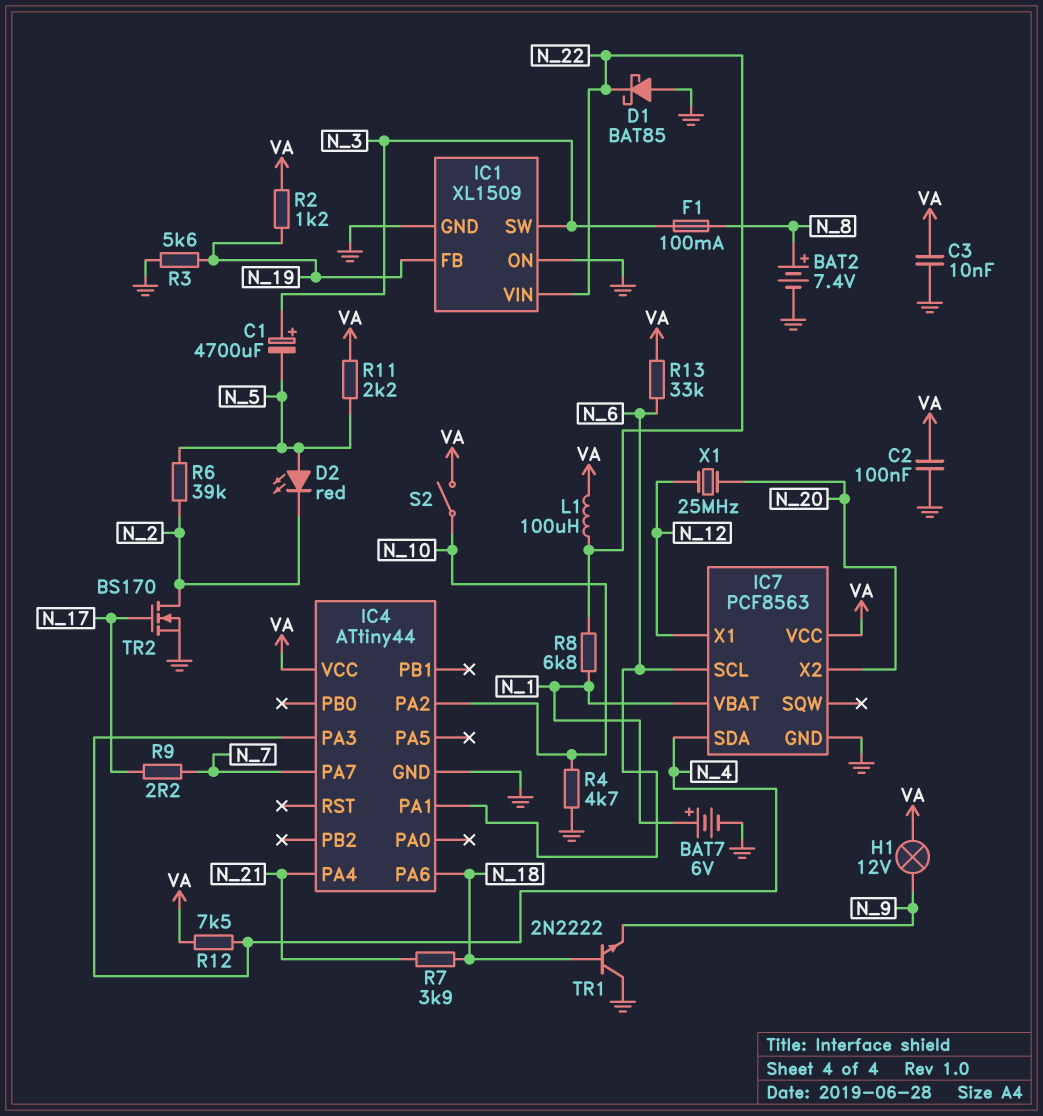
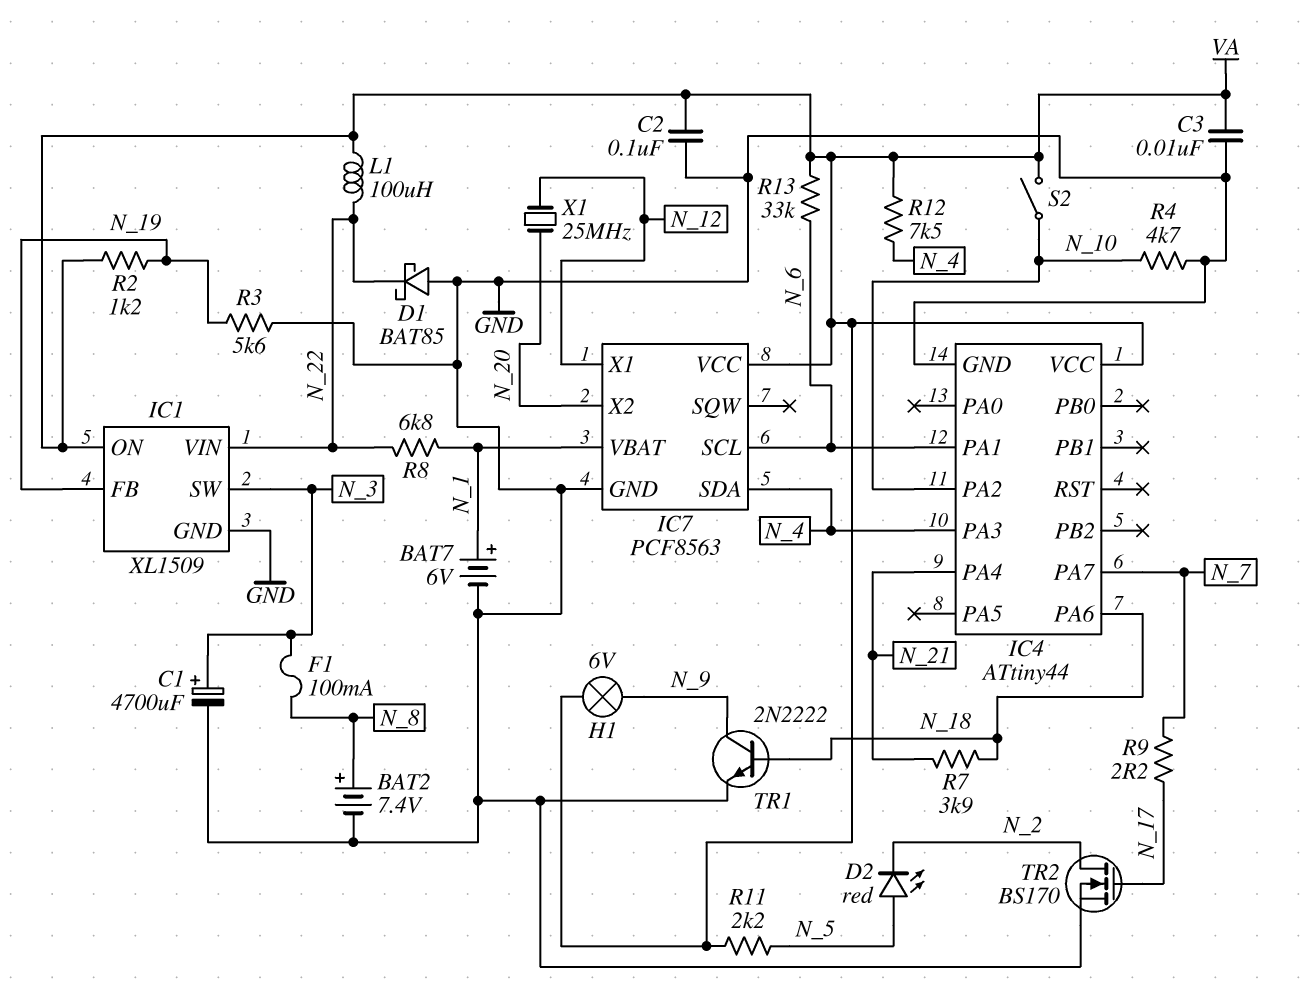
C1: 4700uF (plus N_3, minus N_5) -> 4700uF (plus N_3, minus GND)
H1: lamp 12V (N_9, VA) -> lamp 6V (N_9, VA)
IC1 pin ON: GND -> VA
R6: 39k (N_2, N_5) -> none
TR1: NPN 2N2222 (B N_18, C GND, E N_9) -> NPN 2N2222 (B N_18, C N_9, E GND)

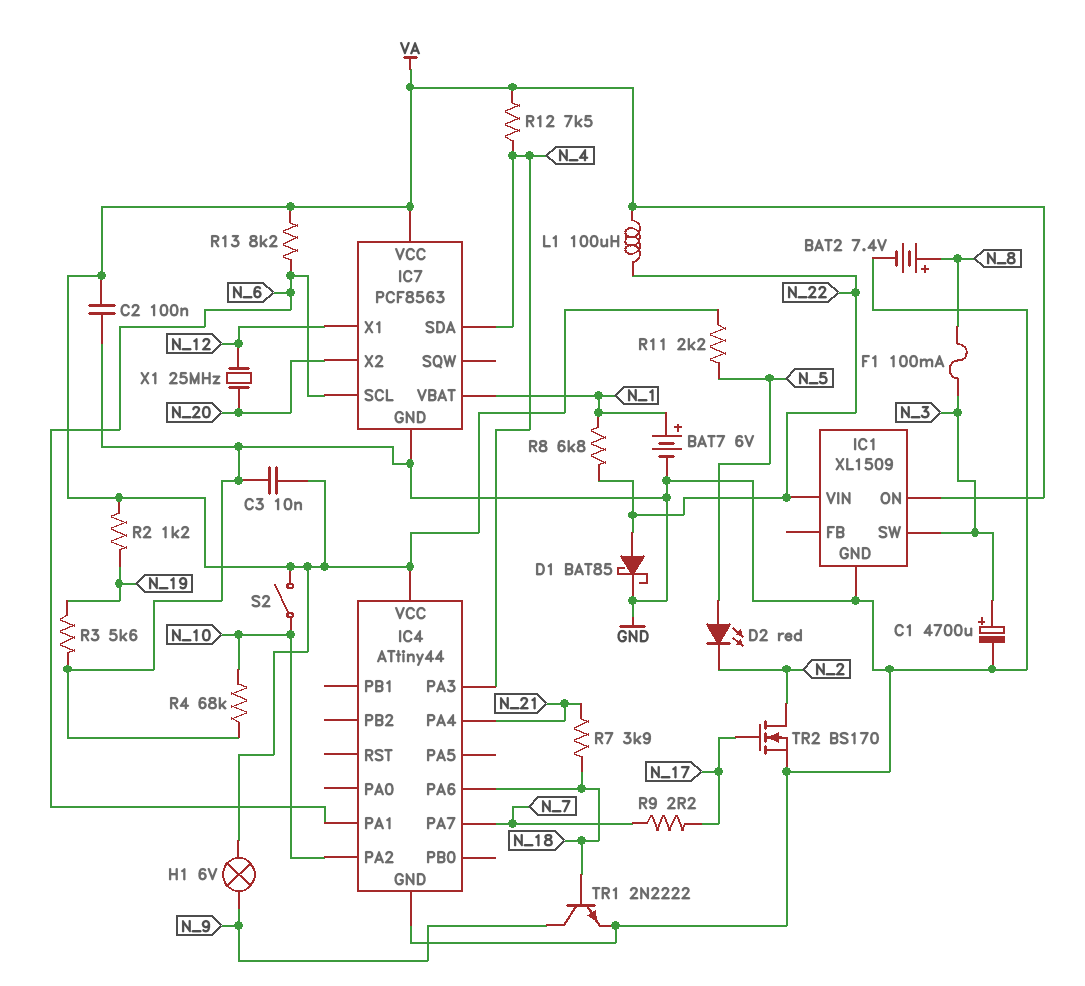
D1: schottky BAT85 (A GND, K N_22) -> schottky BAT85 (A N_22, K GND)
IC1 pin FB: N_19 -> none
R4: 4.7k (GND, N_10) -> 68k (GND, N_10)
R13: 33k (N_6, VA) -> 8.2k (N_6, VA)

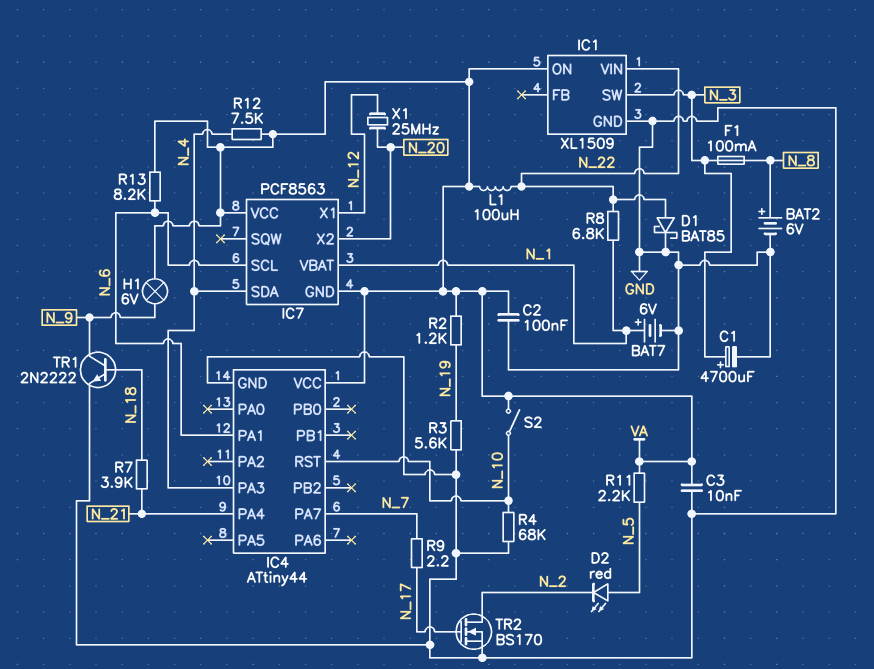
BAT2: 7.4V (plus N_8, minus GND) -> 6V (plus N_8, minus GND)
IC4 pin PA2: N_10 -> none
IC4 pin PA6: N_18 -> none
IC4 pin RST: none -> N_10
IC7 pin GND: GND -> VA

